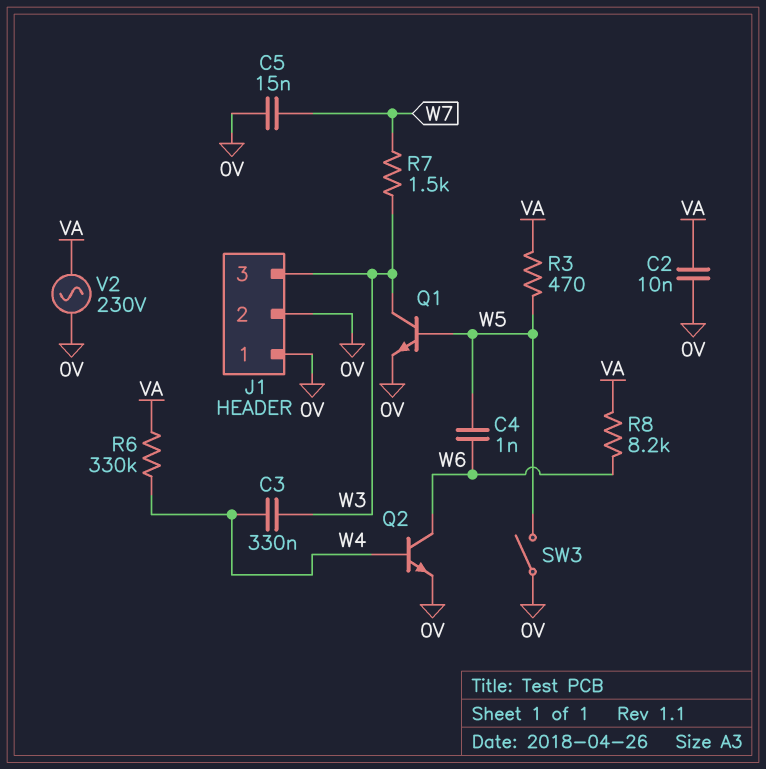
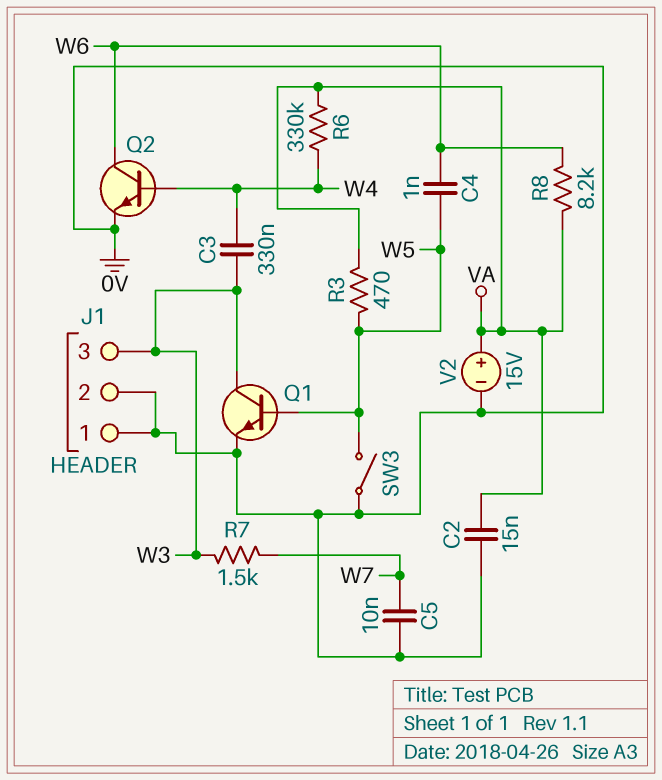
C2: 10nF (0V, VA) -> 15nF (0V, VA)
C5: 15nF (0V, W7) -> 10nF (0V, W7)
V2: AC 230V (0V, VA) -> 15V (plus VA, minus 0V)

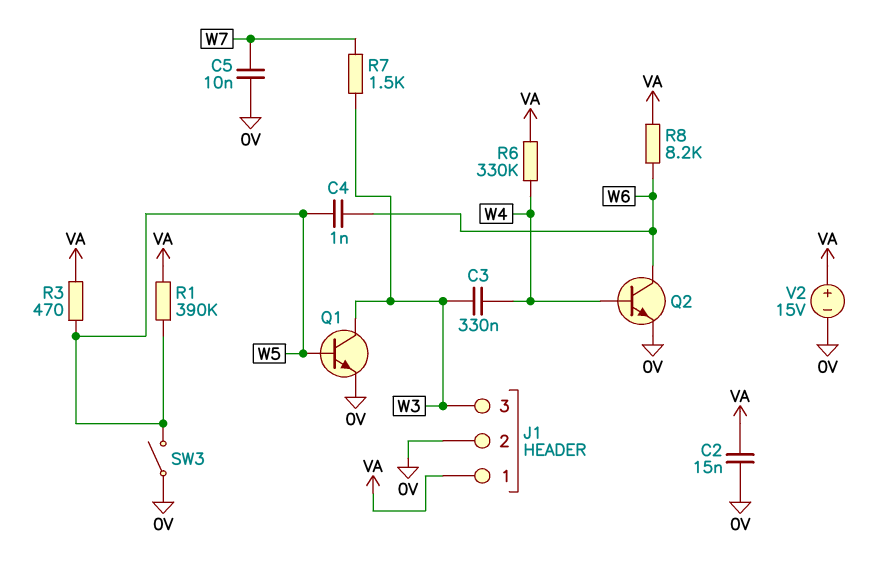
J1 pin 1: 0V -> VA
R1: none -> 390k (VA, W5)

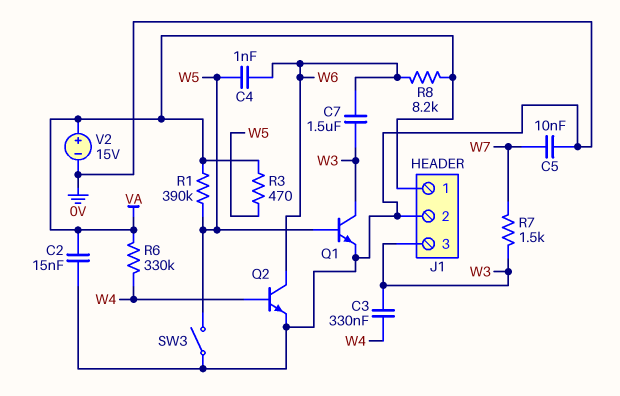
C7: none -> 1.5uF (W3, W6)

